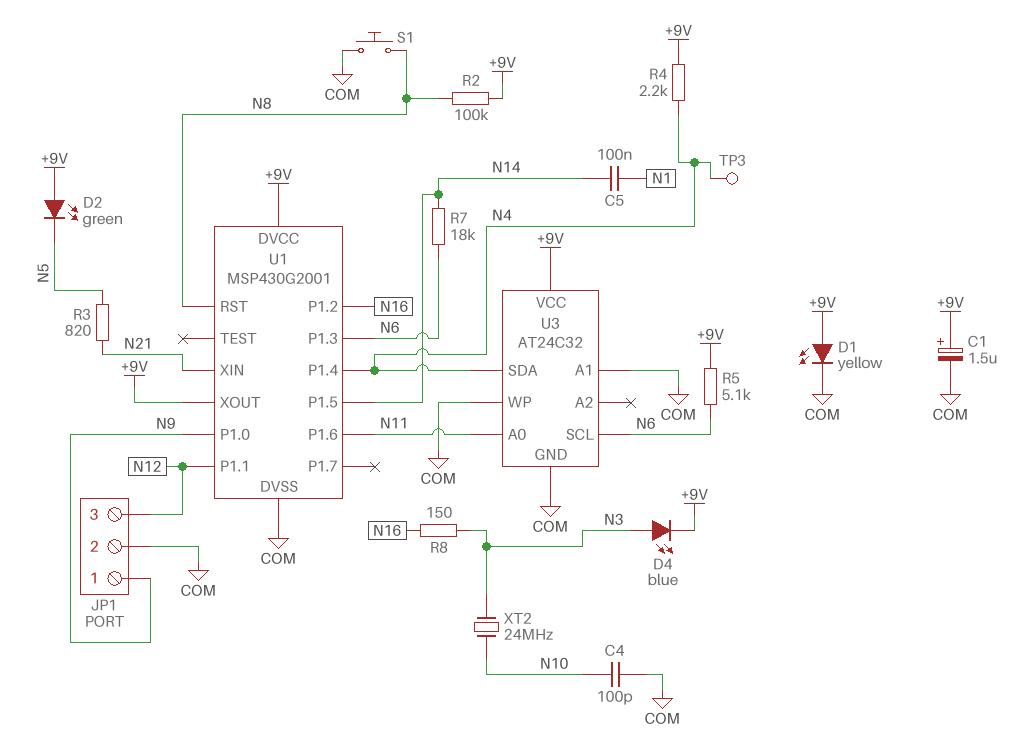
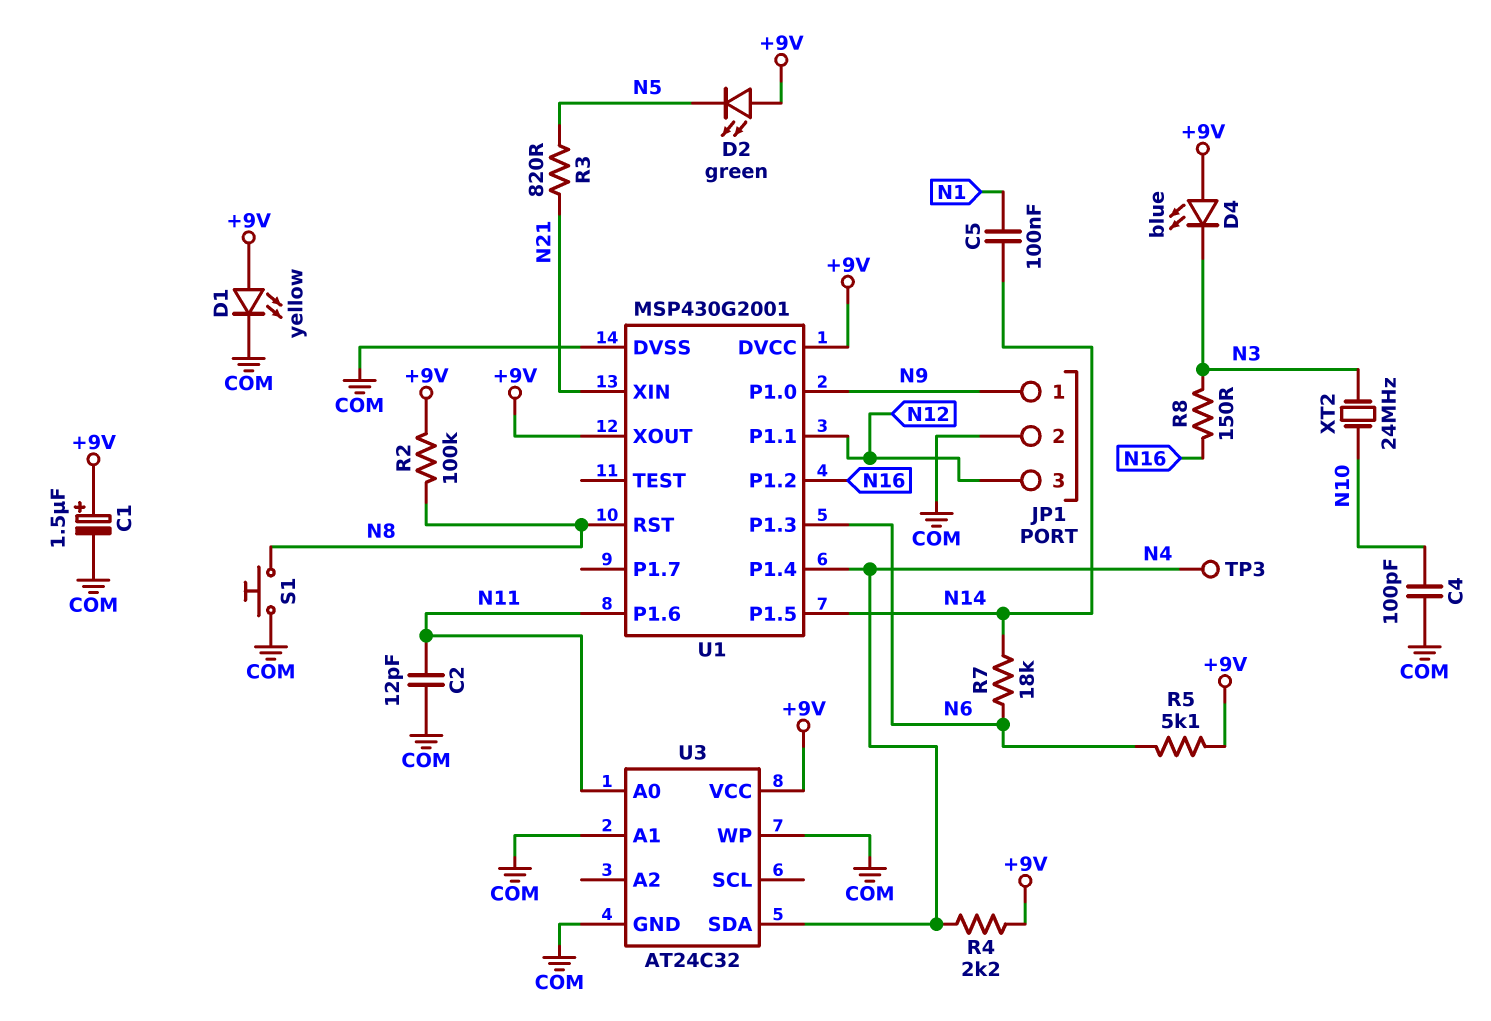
C2: none -> 12pF (COM, N11)
D4: LED blue (A N3, K +9V) -> LED blue (A +9V, K N3)
U3 pin SCL: N6 -> none

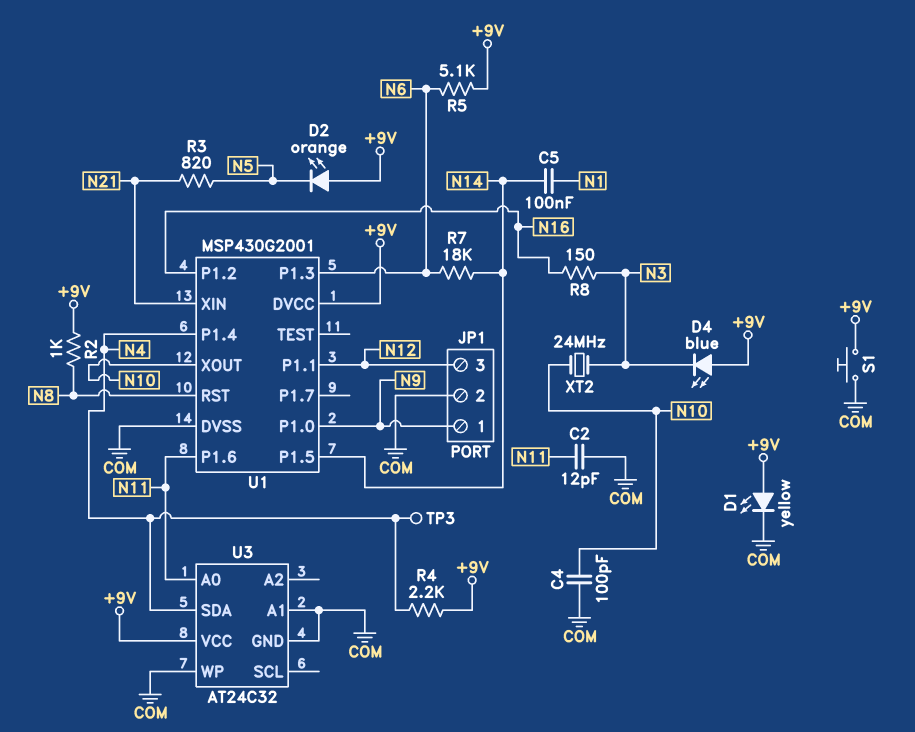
C1: 1.5uF (plus +9V, minus COM) -> none
D2: LED green (A +9V, K N5) -> LED orange (A +9V, K N5)
R2: 100k (+9V, N8) -> 1k (+9V, N8)
S1: button (COM, N8) -> button (+9V, COM)
U1 pin XOUT: +9V -> N10

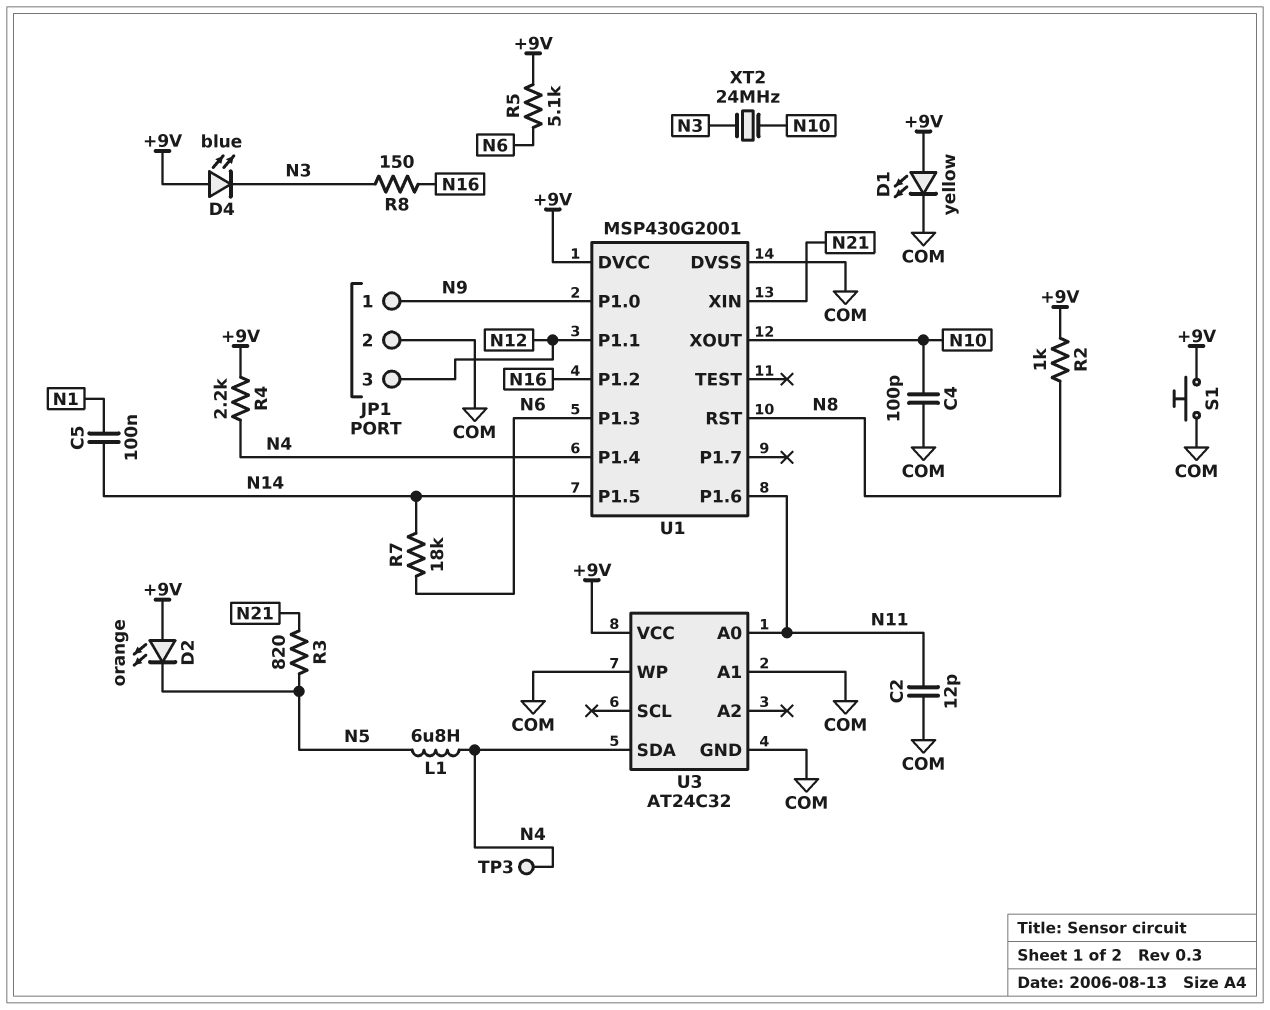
L1: none -> 6.8uH (N4, N5)

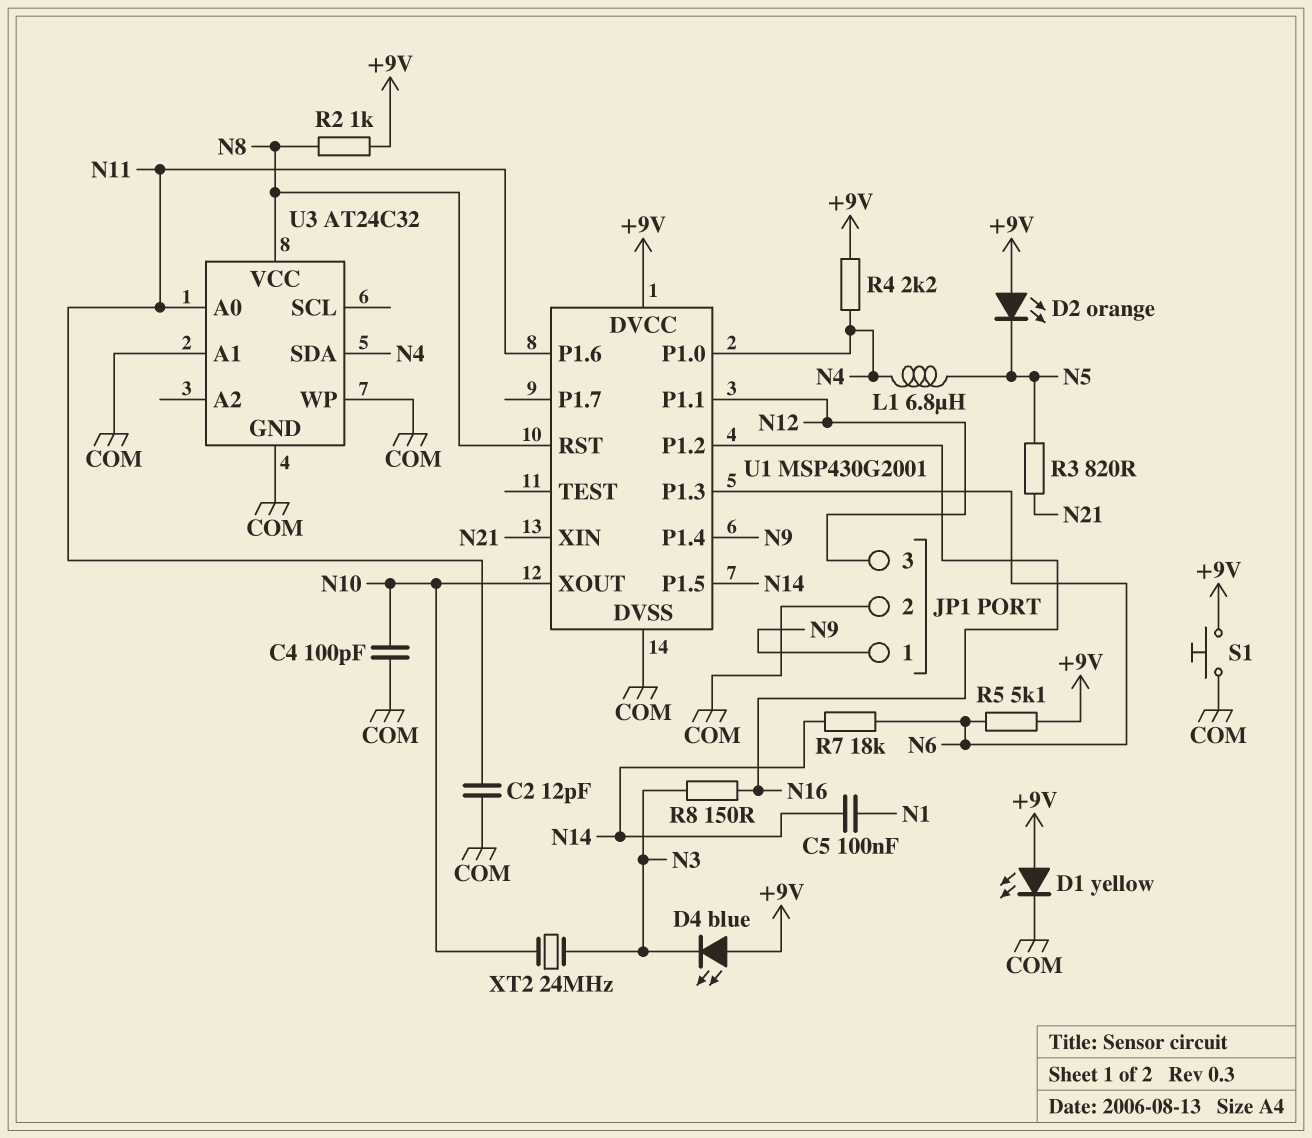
TP3: test point (N4) -> none
U1 pin P1.0: N9 -> N4
U1 pin P1.4: N4 -> N9
U3 pin VCC: +9V -> N8

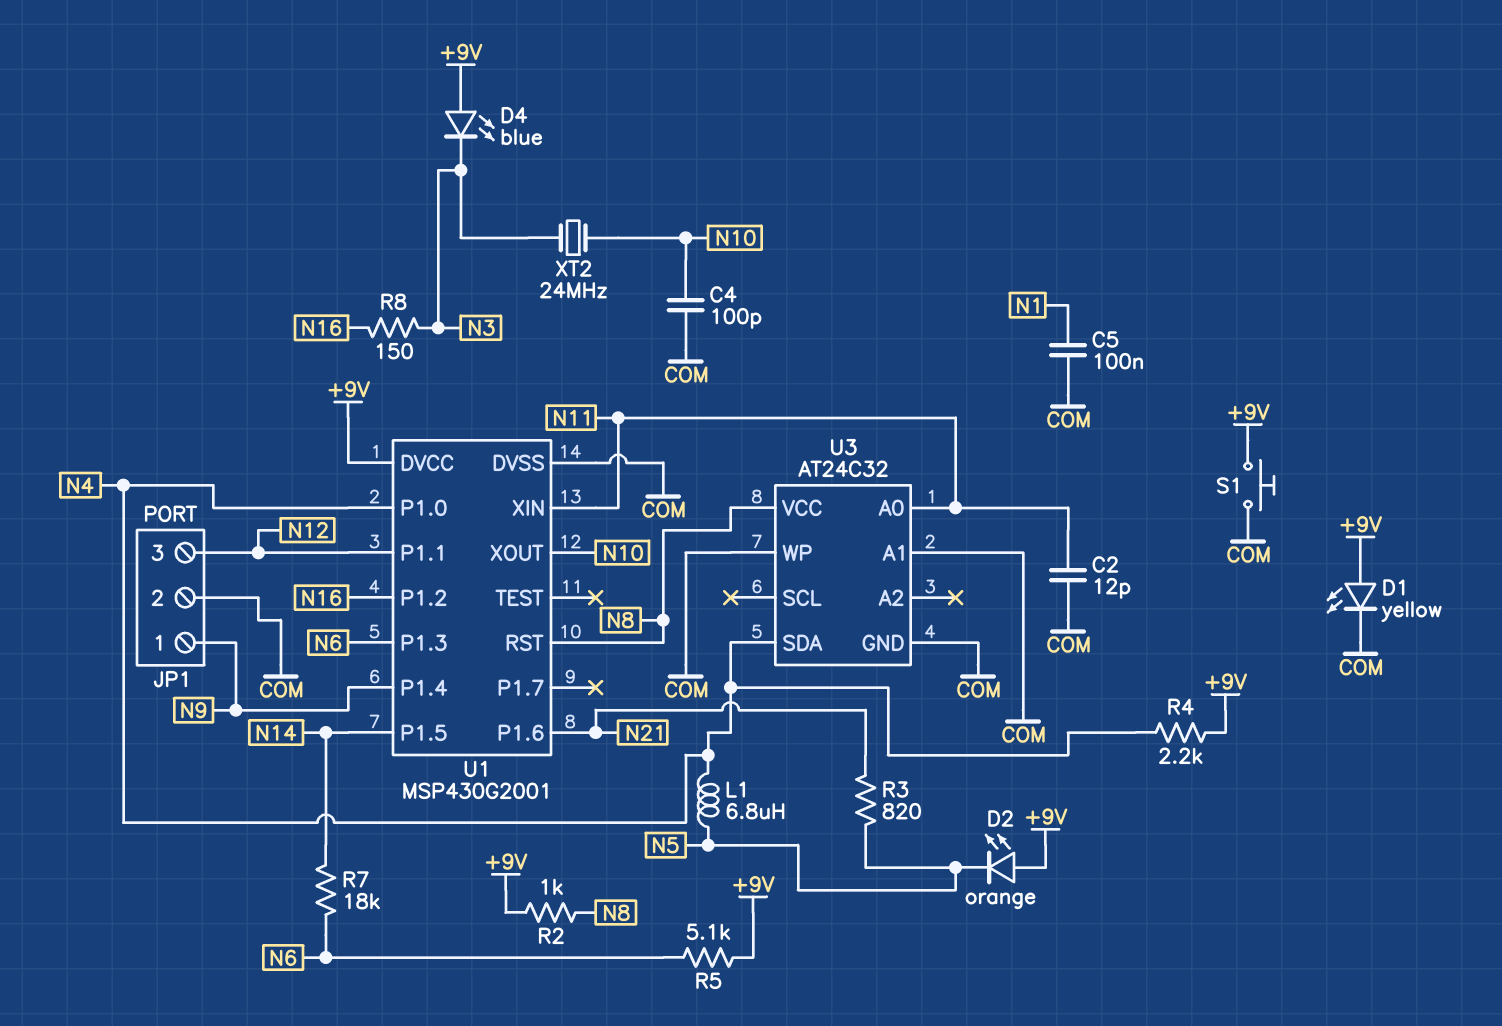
C5: 100nF (N1, N14) -> 100nF (COM, N1)
U1 pin P1.6: N11 -> N21
U1 pin XIN: N21 -> N11

